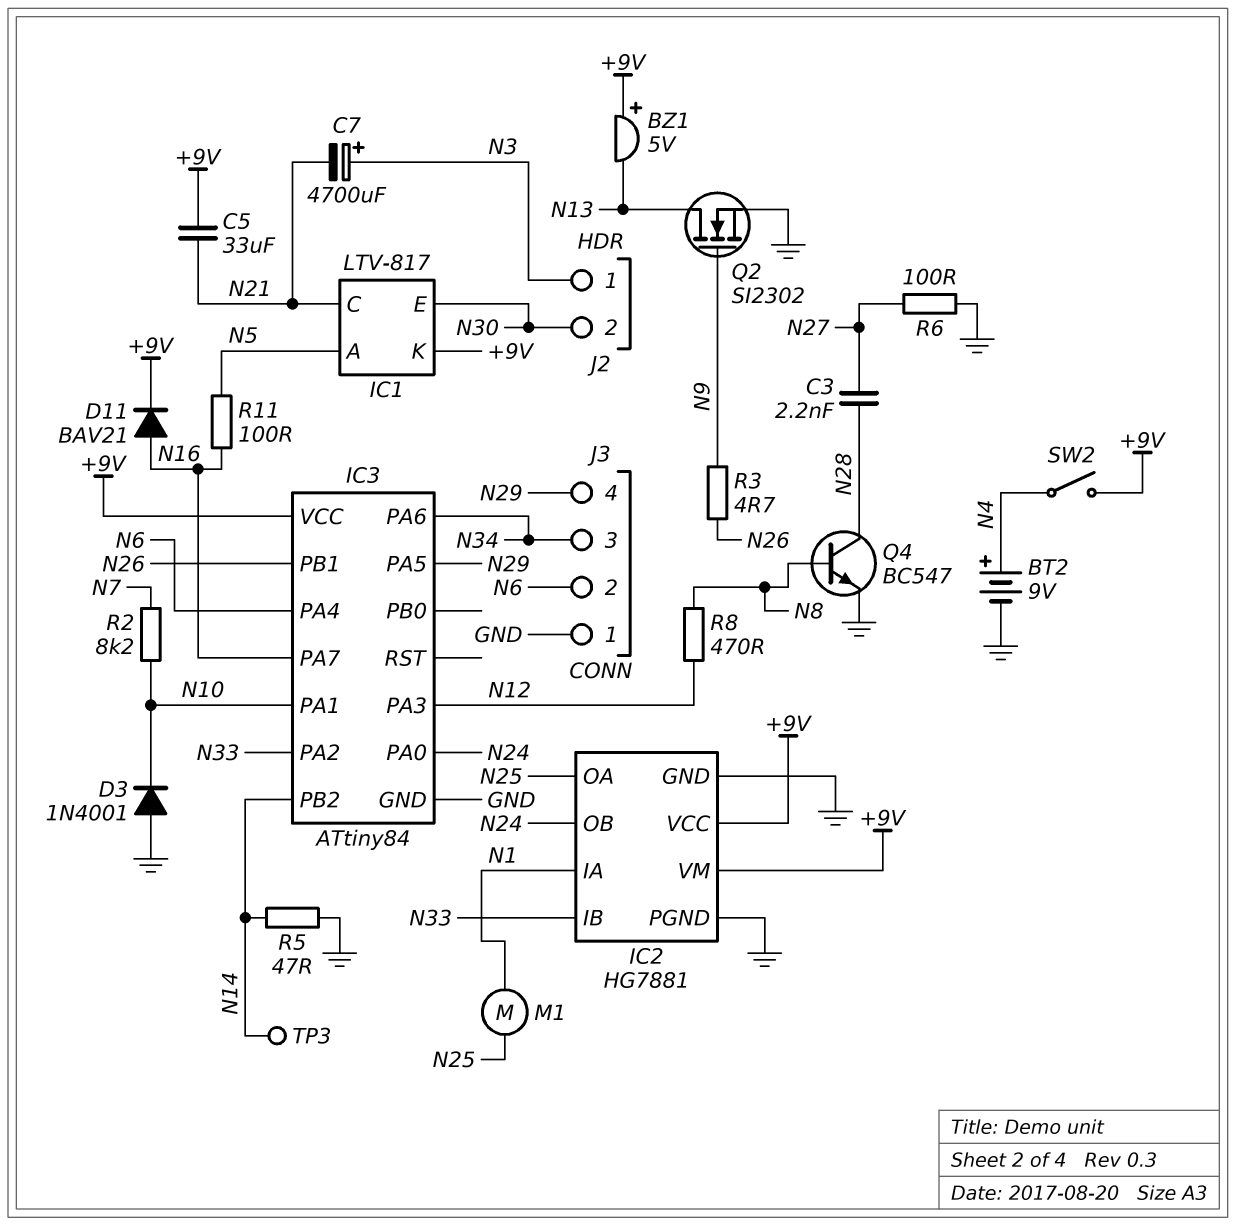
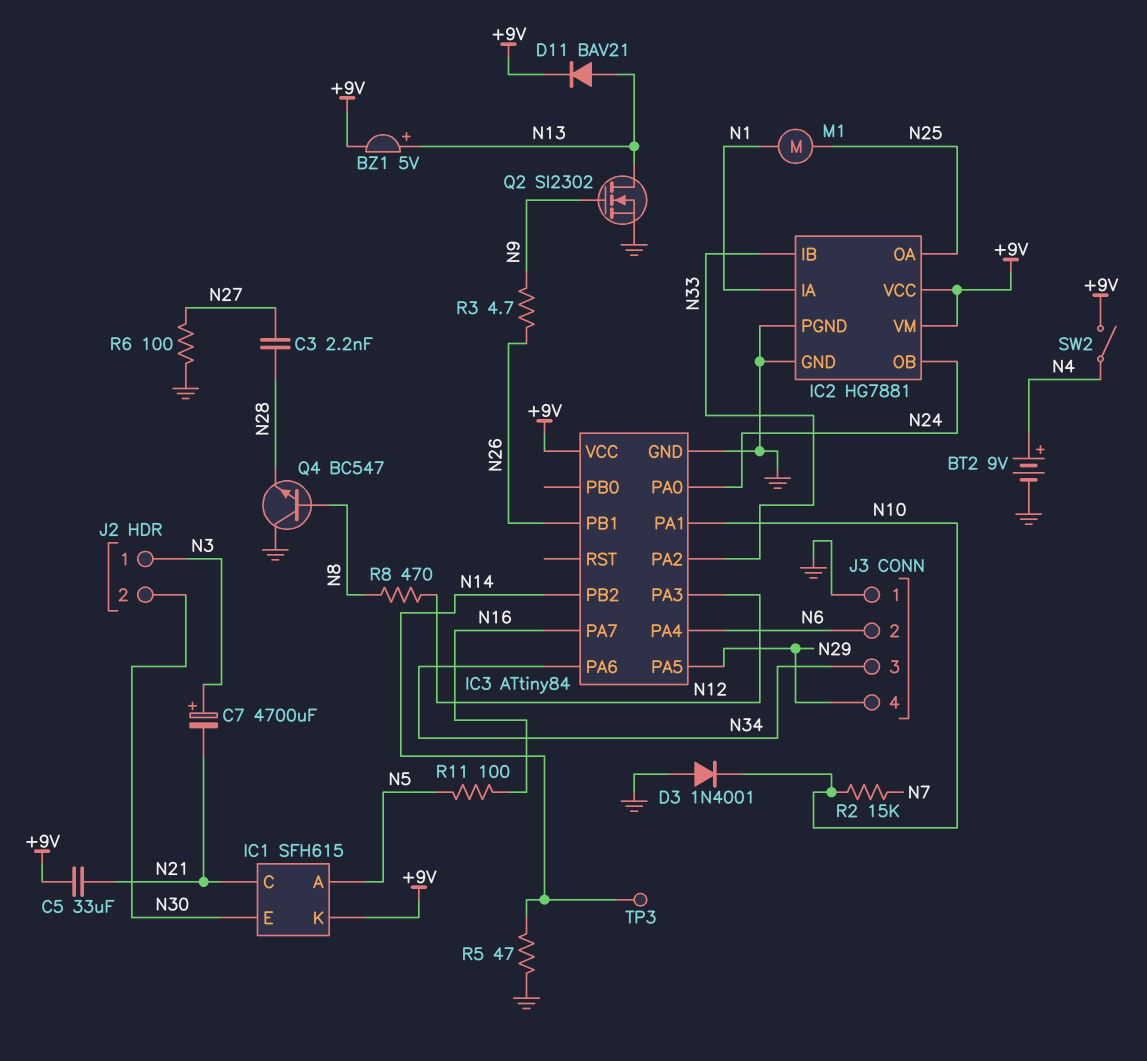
BZ1: buzzer 5V (plus +9V, minus N13) -> buzzer 5V (plus N13, minus +9V)
D11: diode BAV21 (A N16, K +9V) -> diode BAV21 (A N13, K +9V)
IC1: LTV-817 -> SFH615
Q4: NPN BC547 (B N8, C N28, E GND) -> NPN BC547 (B N8, C GND, E N28)
R2: 8.2k (N7, N10) -> 15k (N7, N10)

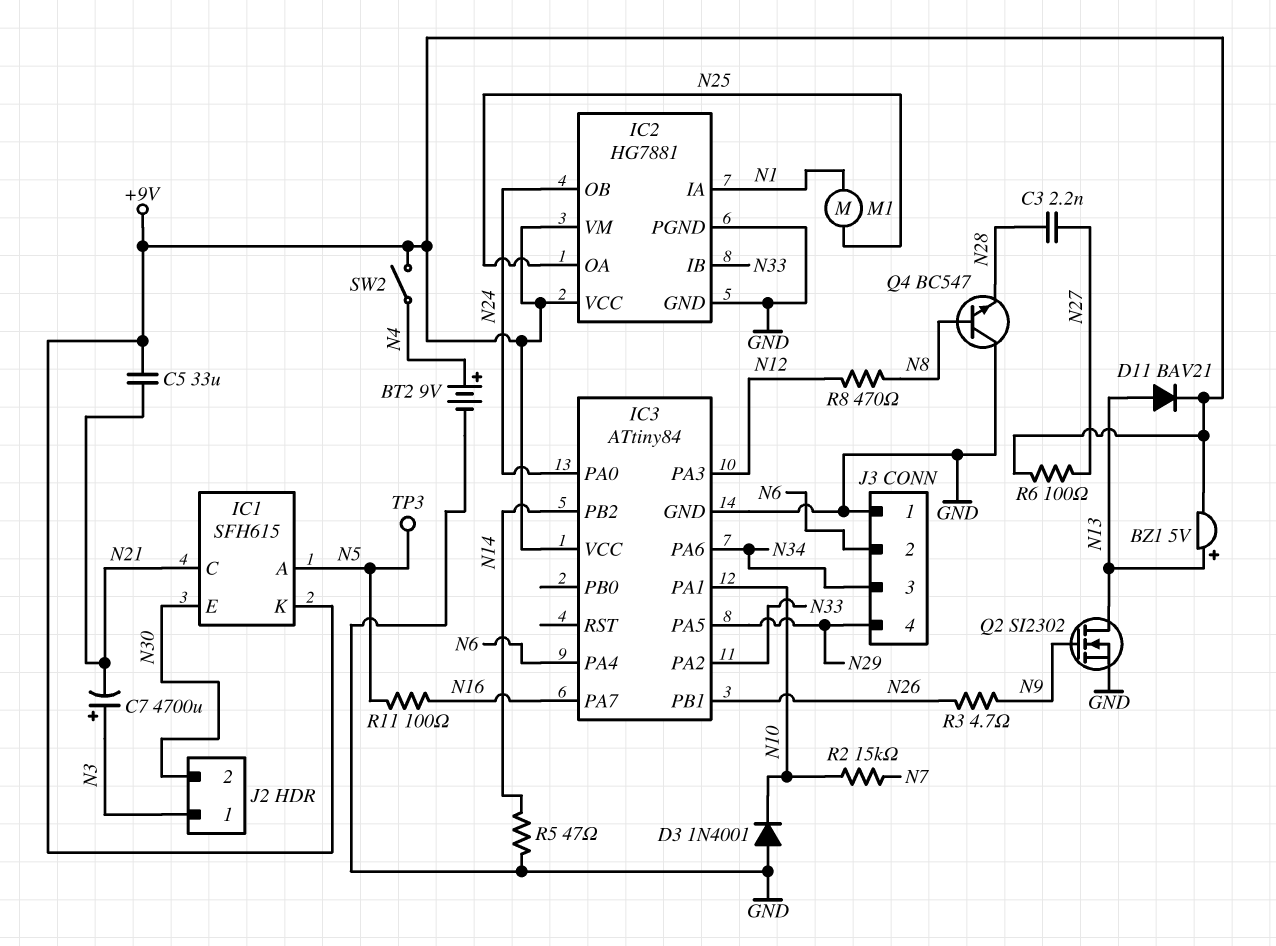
R6: 100 (GND, N27) -> 100 (+9V, N27)
TP3: test point (N14) -> test point (N5)

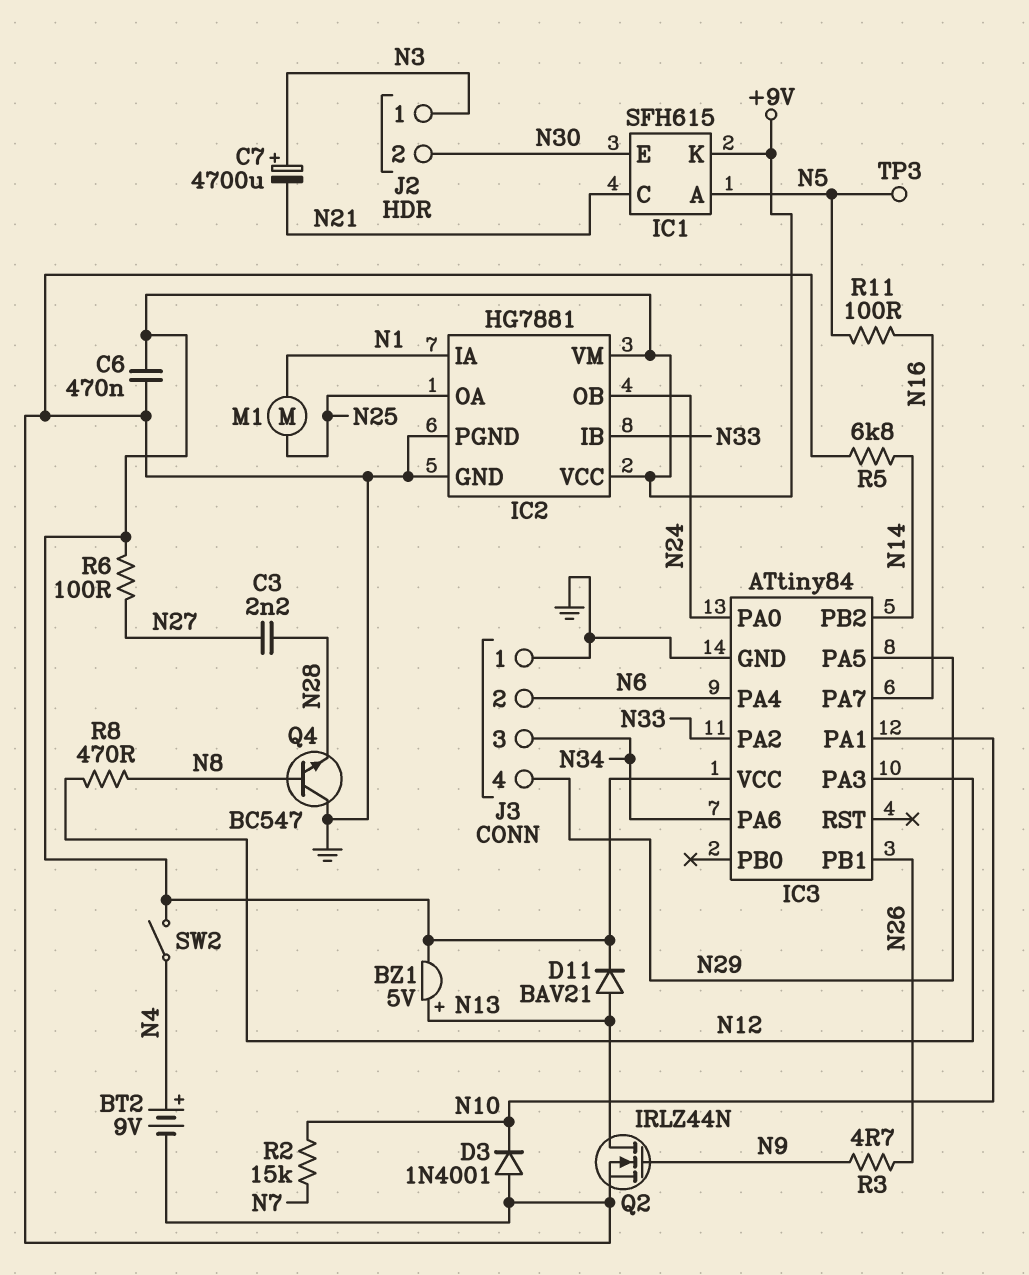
C5: 33uF (+9V, N21) -> none
C6: none -> 470nF (+9V, GND)
Q2: NMOS SI2302 (G N9, D N13, S GND) -> NMOS IRLZ44N (G N9, D N13, S GND)
R5: 47 (GND, N14) -> 6.8k (GND, N14)

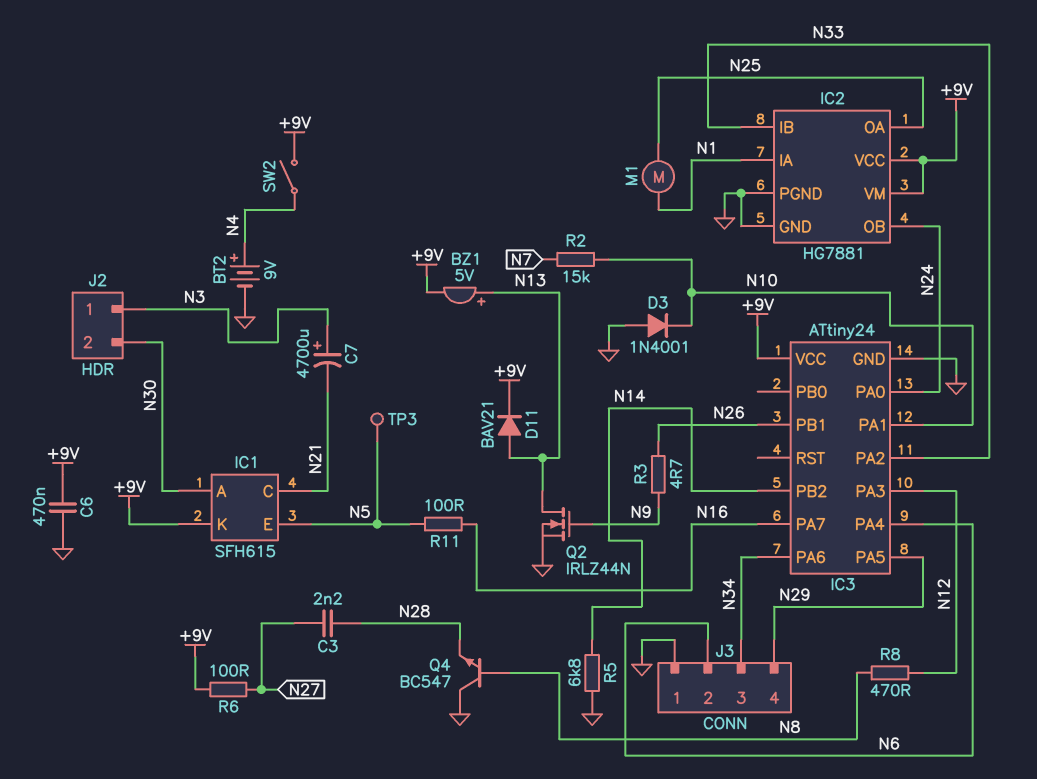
IC1 pin A: N5 -> N30
IC1 pin E: N30 -> N5
IC3: ATtiny84 -> ATtiny24

